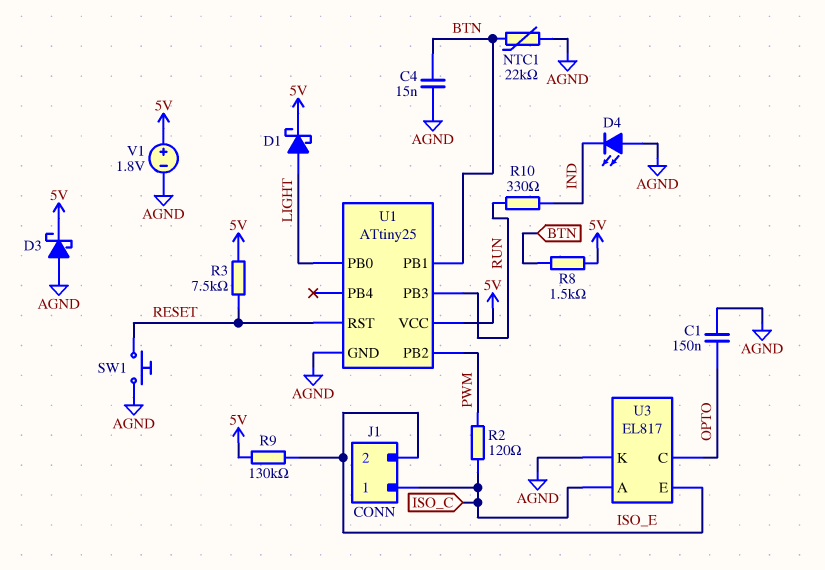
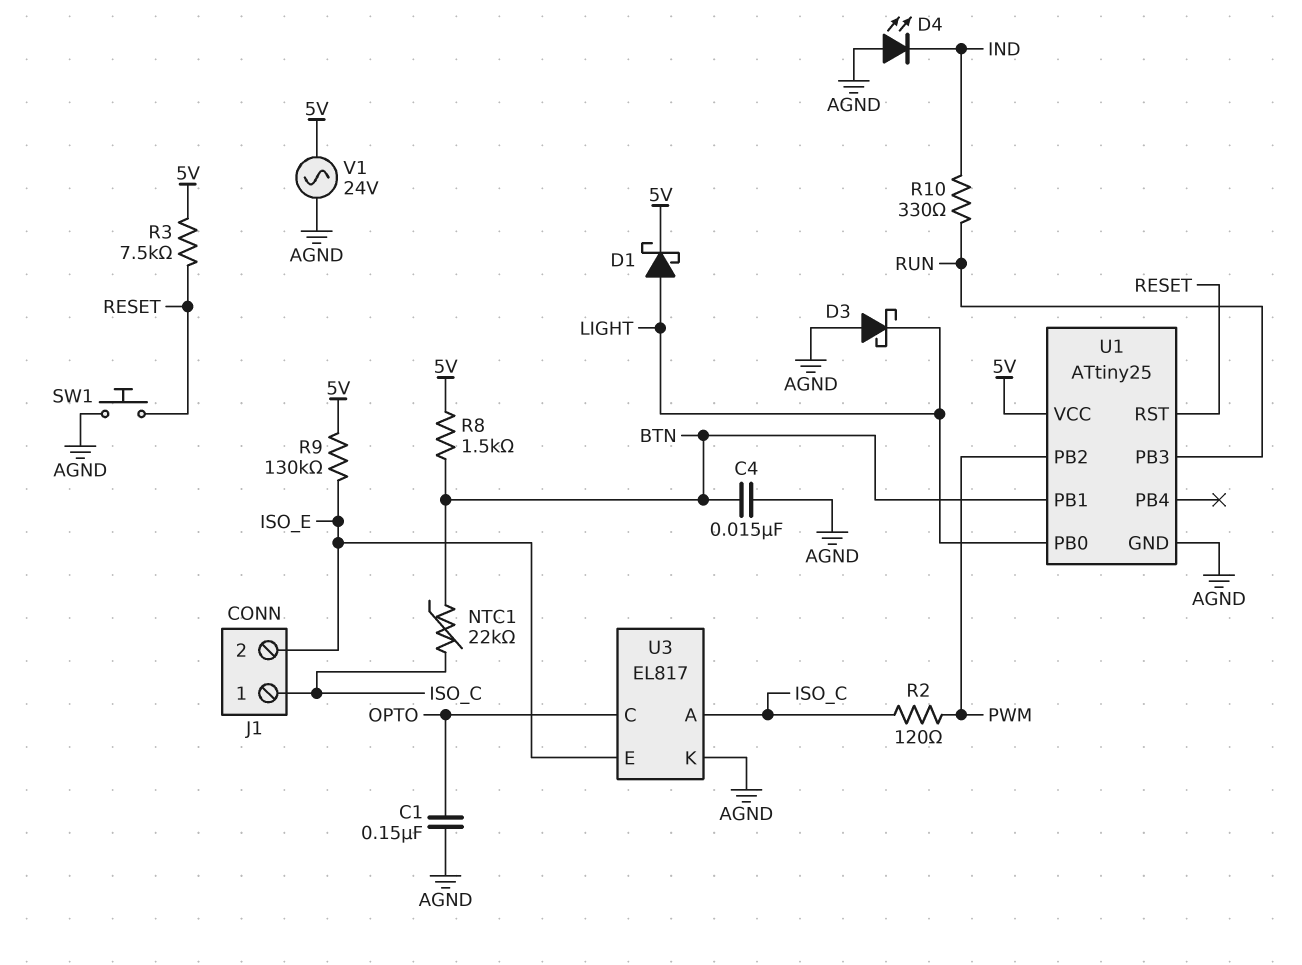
D3: schottky (A AGND, K 5V) -> schottky (A AGND, K LIGHT)
NTC1: 22k (AGND, BTN) -> 22k (BTN, ISO_C)
V1: 1.8V (plus 5V, minus AGND) -> AC 24V (5V, AGND)

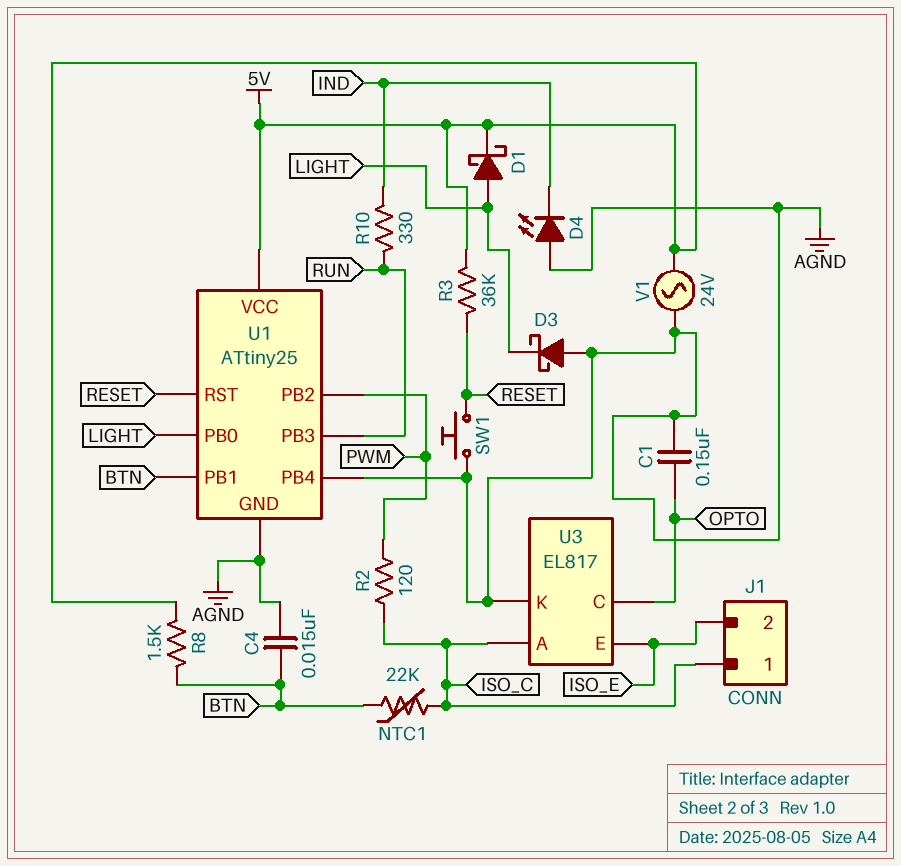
R3: 7.5k (5V, RESET) -> 36k (5V, RESET)
R9: 130k (5V, ISO_E) -> none
U1 pin PB4: none -> AGND

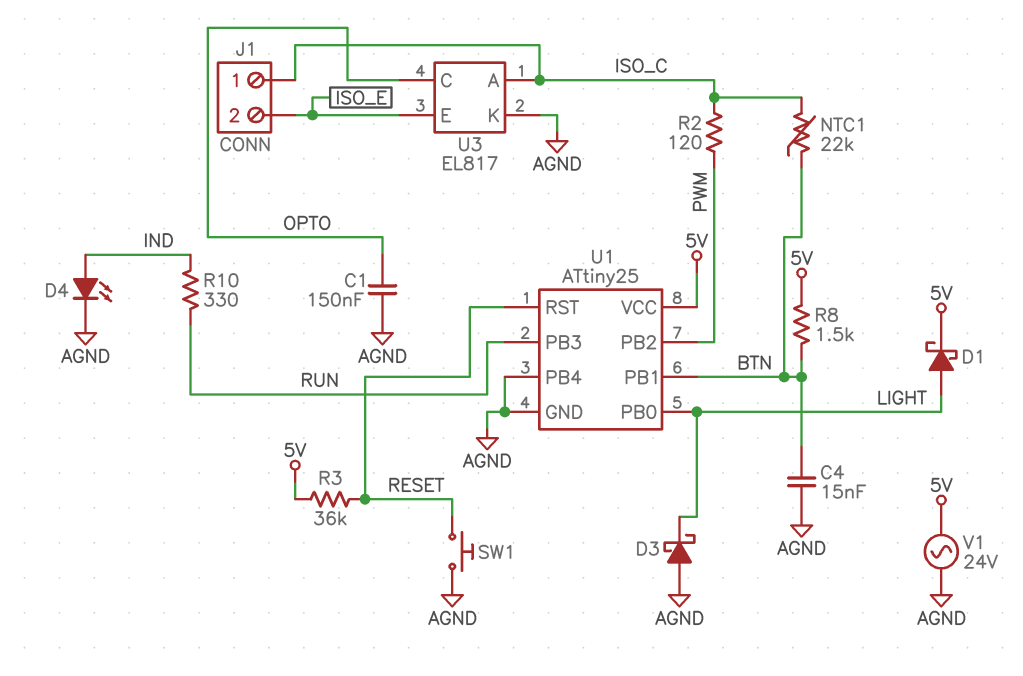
D4: LED (A AGND, K IND) -> LED (A IND, K AGND)

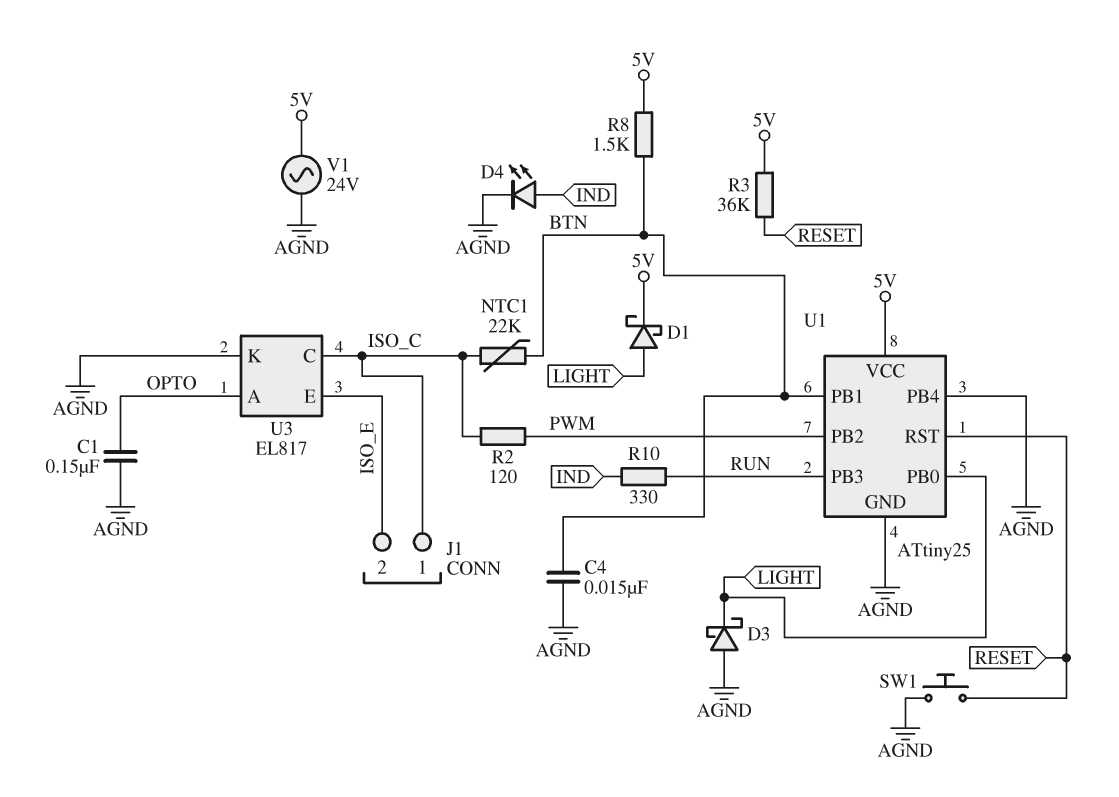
U3 pin A: ISO_C -> OPTO
U3 pin C: OPTO -> ISO_C

